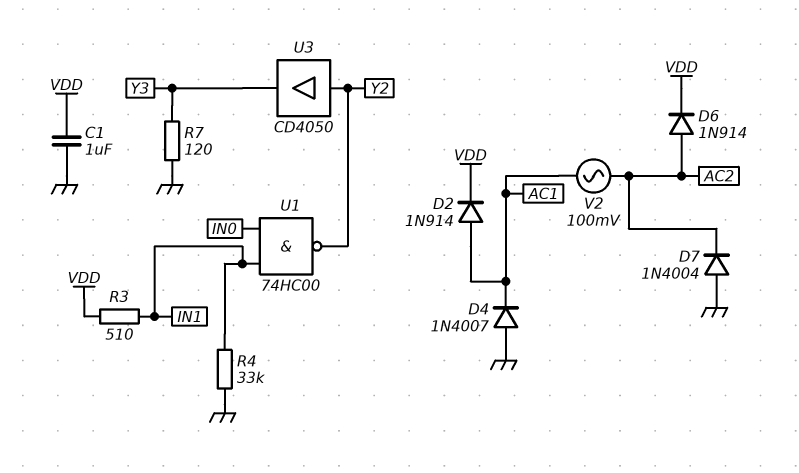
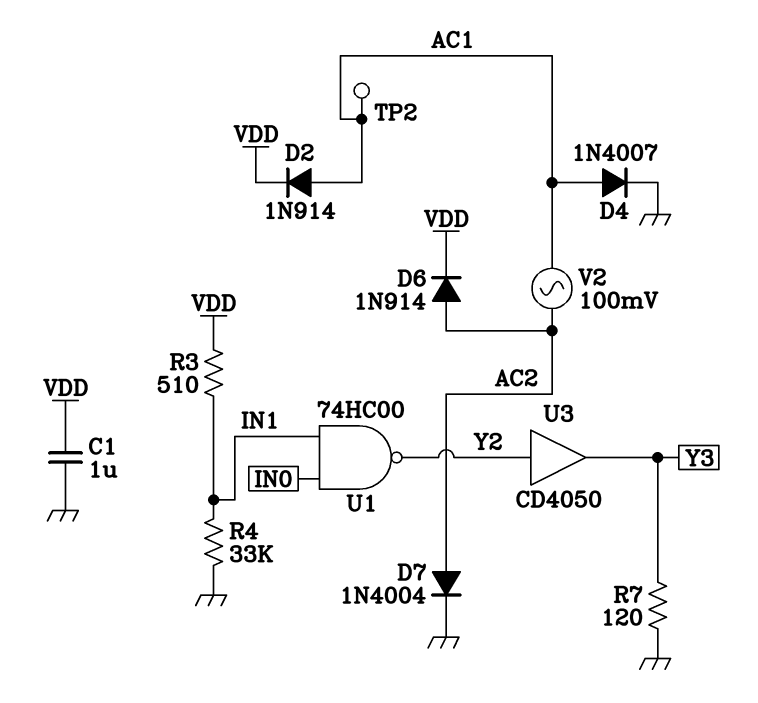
D4: diode 1N4007 (A GND, K AC1) -> diode 1N4007 (A AC1, K GND)
D7: diode 1N4004 (A GND, K AC2) -> diode 1N4004 (A AC2, K GND)
TP2: none -> test point (AC1)

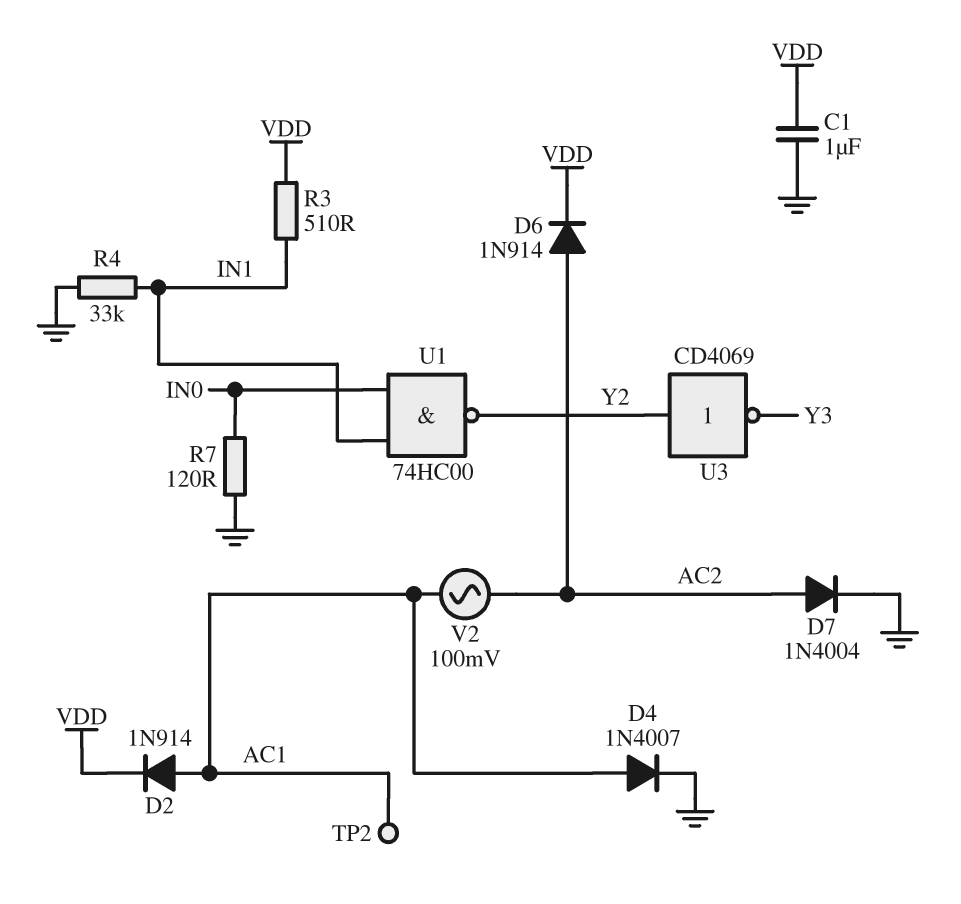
R7: 120 (GND, Y3) -> 120 (GND, IN0)
U3: buffer CD4050 (in Y2, out Y3) -> NOT CD4069 (in Y2, out Y3)

